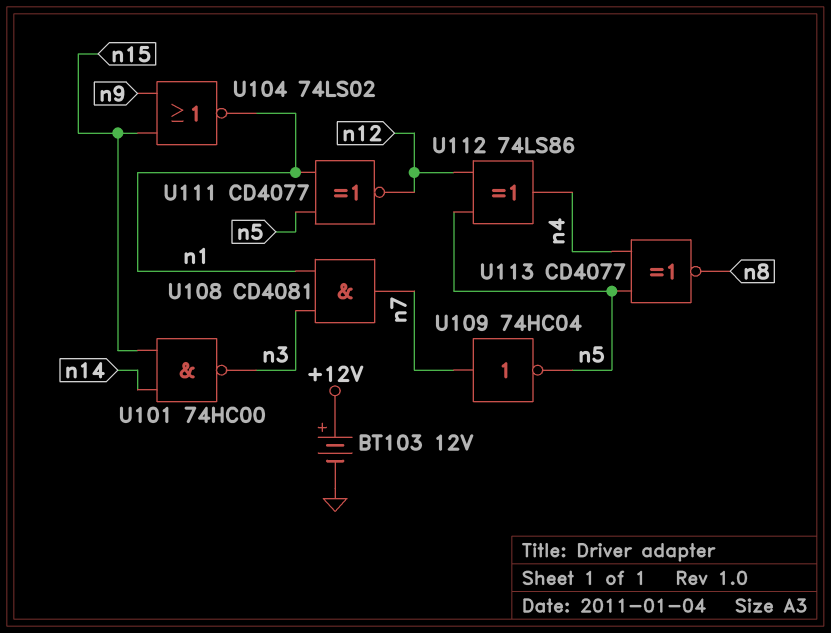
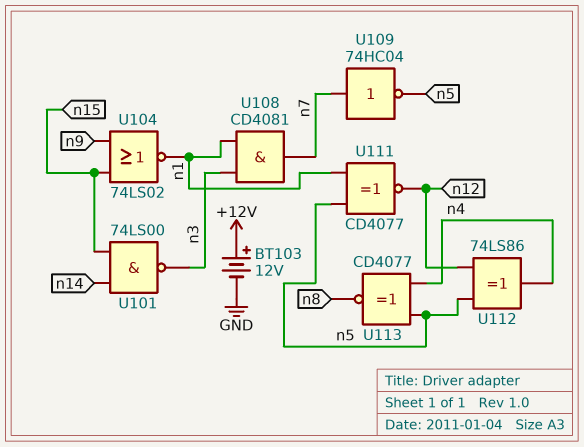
U101: NAND 74HC00 (in n14, in n15, out n3) -> NAND 74LS00 (in n14, in n15, out n3)

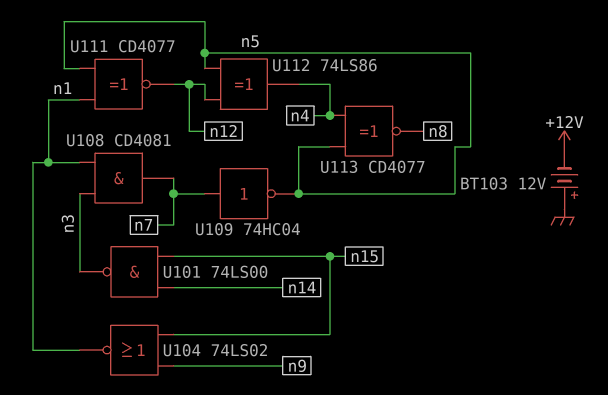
BT103: 12V (plus +12V, minus GND) -> 12V (plus GND, minus +12V)

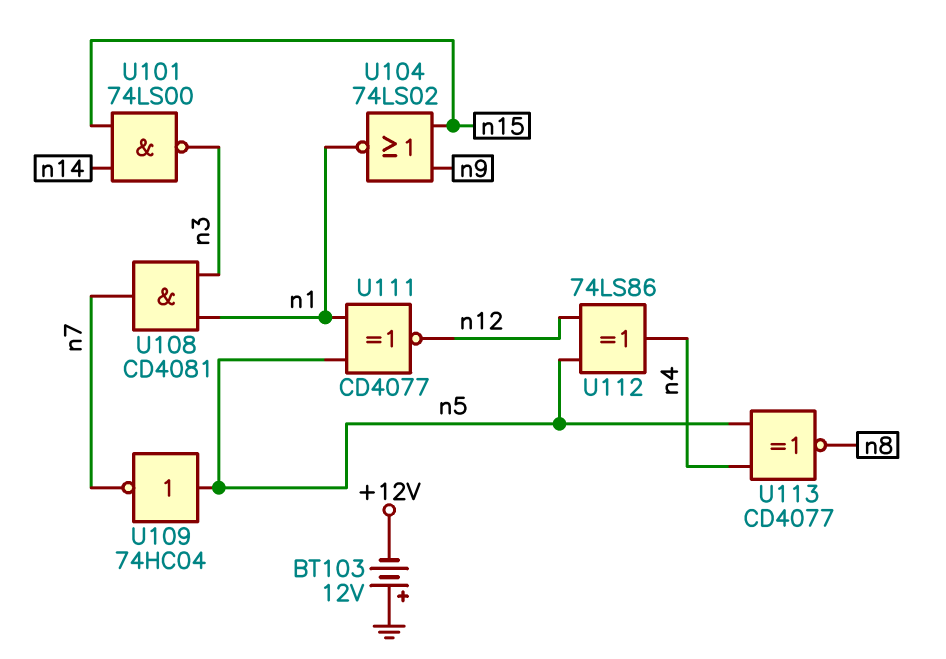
U109: NOT 74HC04 (in n7, out n5) -> NOT 74HC04 (in n5, out n7)

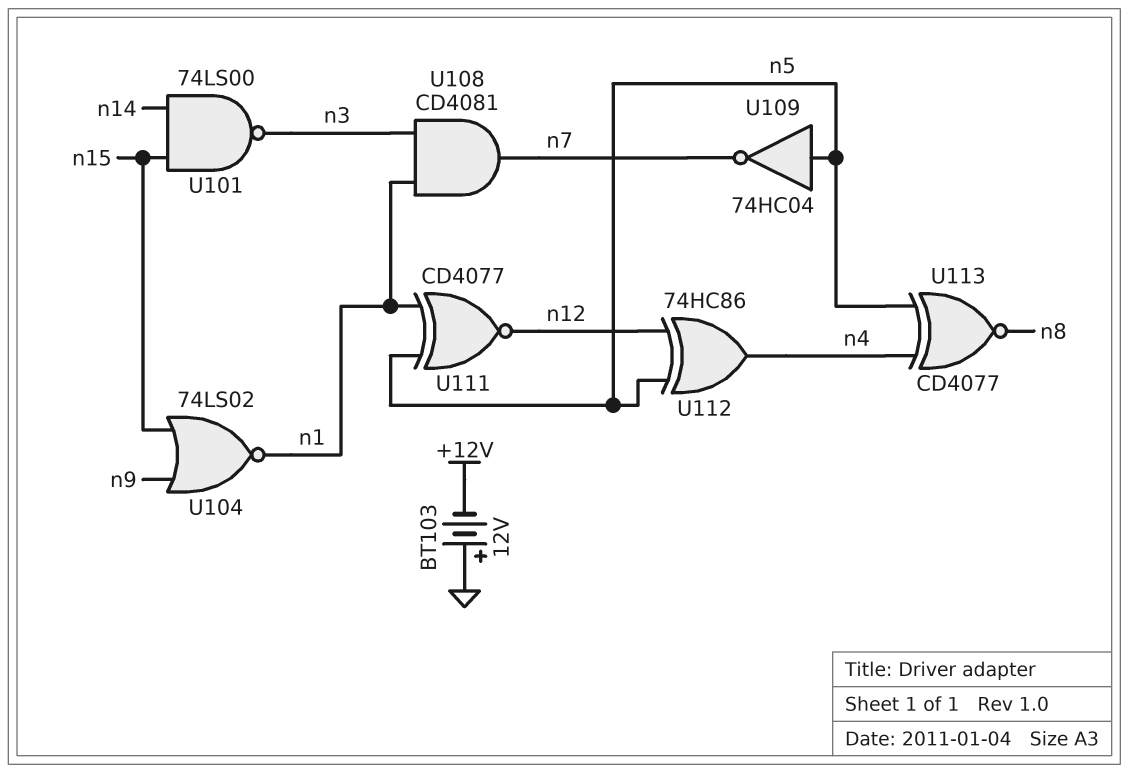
U112: XOR 74LS86 (in n5, in n12, out n4) -> XOR 74HC86 (in n5, in n12, out n4)

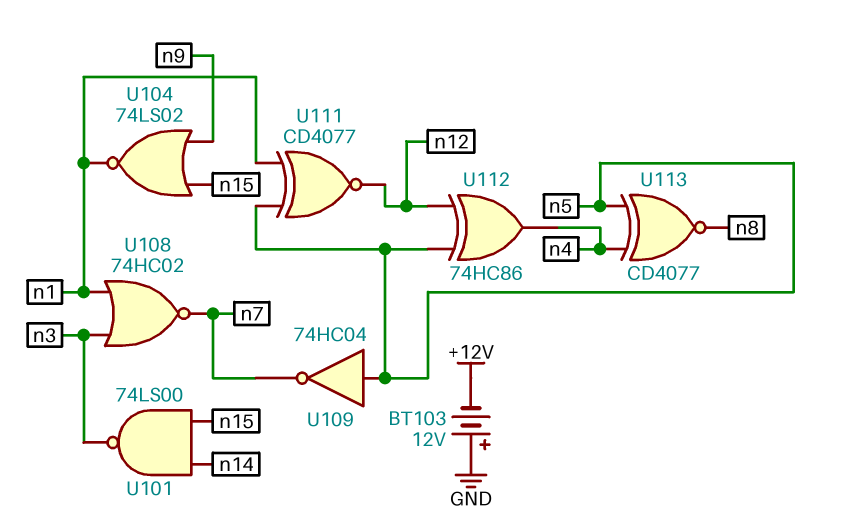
U108: AND CD4081 (in n1, in n3, out n7) -> NOR 74HC02 (in n1, in n3, out n7)

